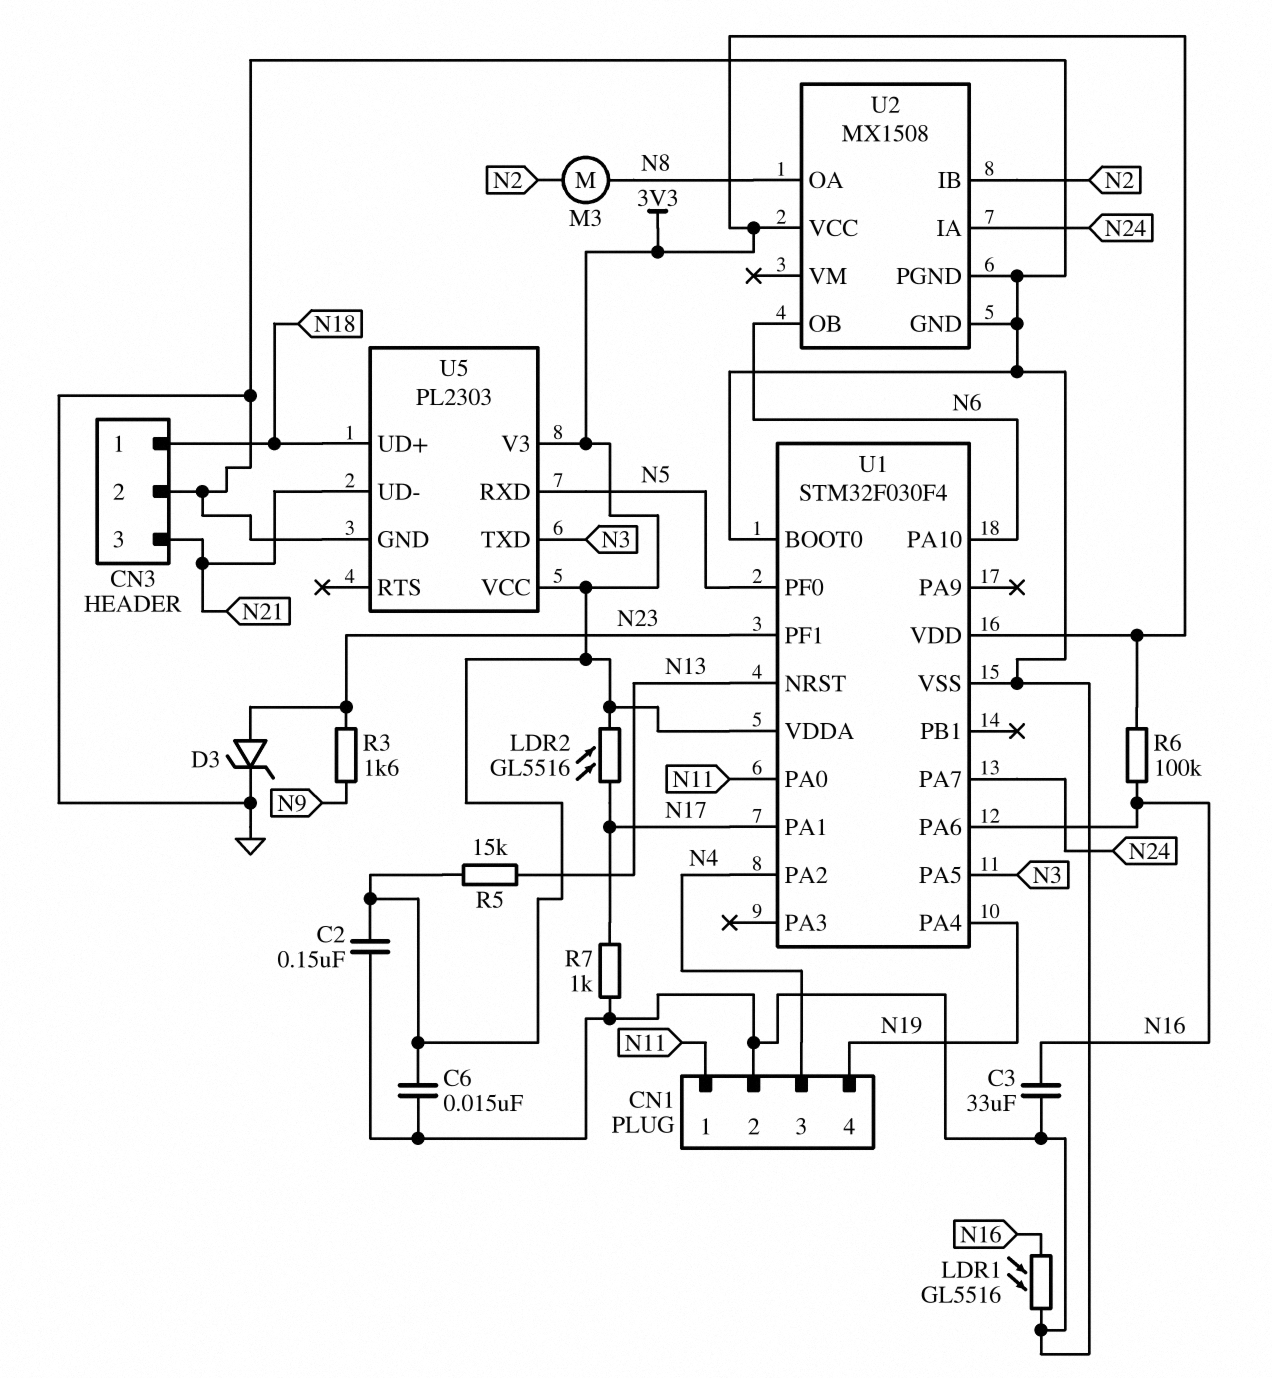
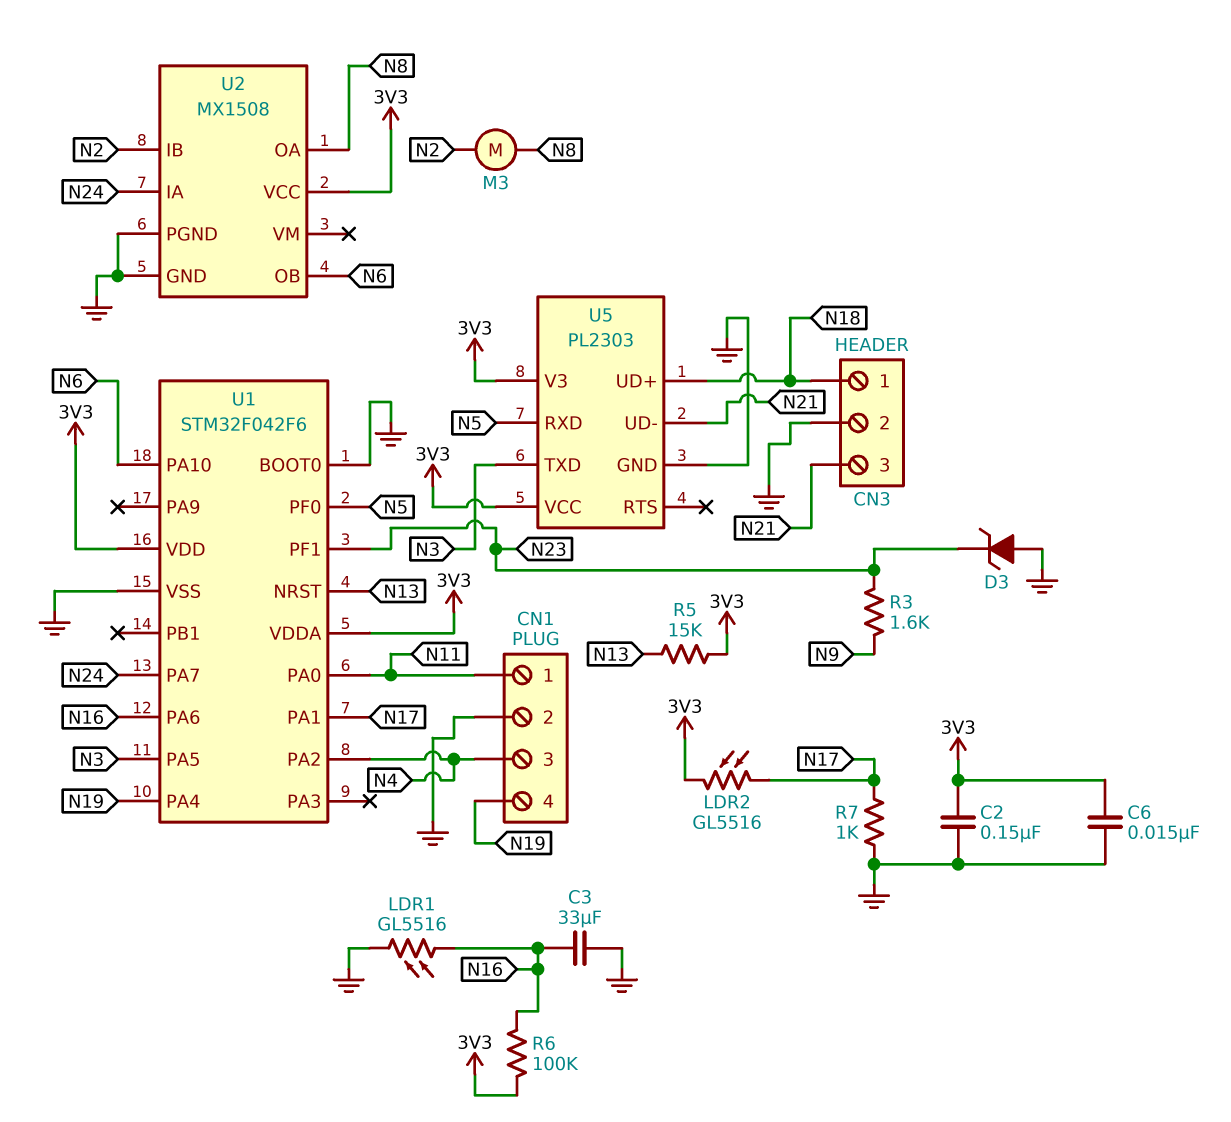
D3: zener (A N23, K GND) -> zener (A GND, K N23)
U1: STM32F030F4 -> STM32F042F6

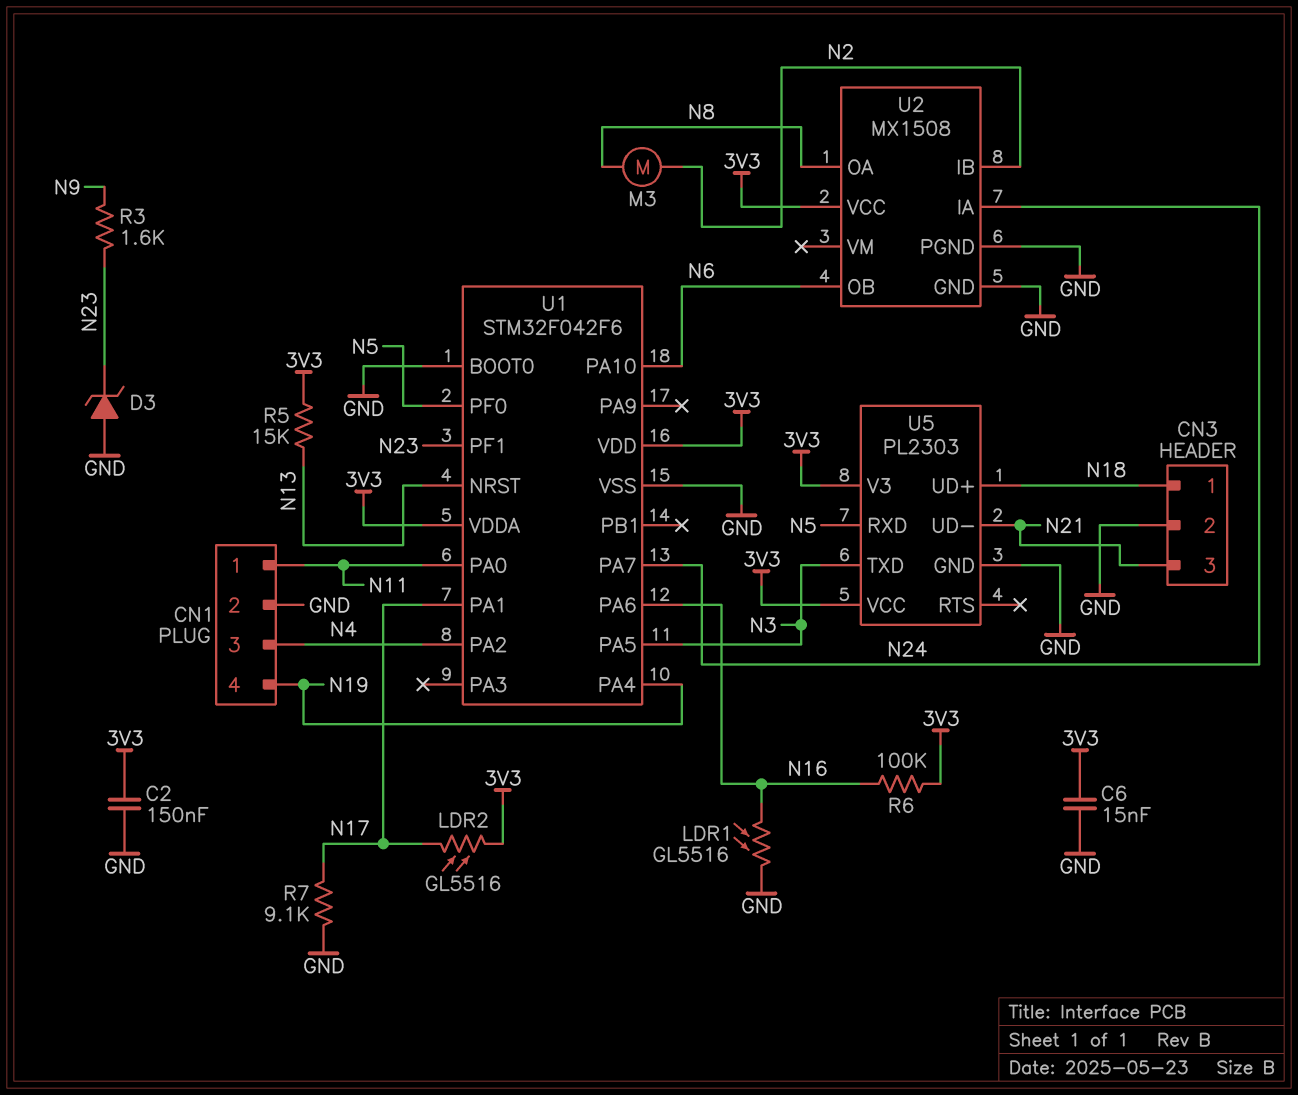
C3: 33uF (GND, N16) -> none
R7: 1k (GND, N17) -> 9.1k (GND, N17)

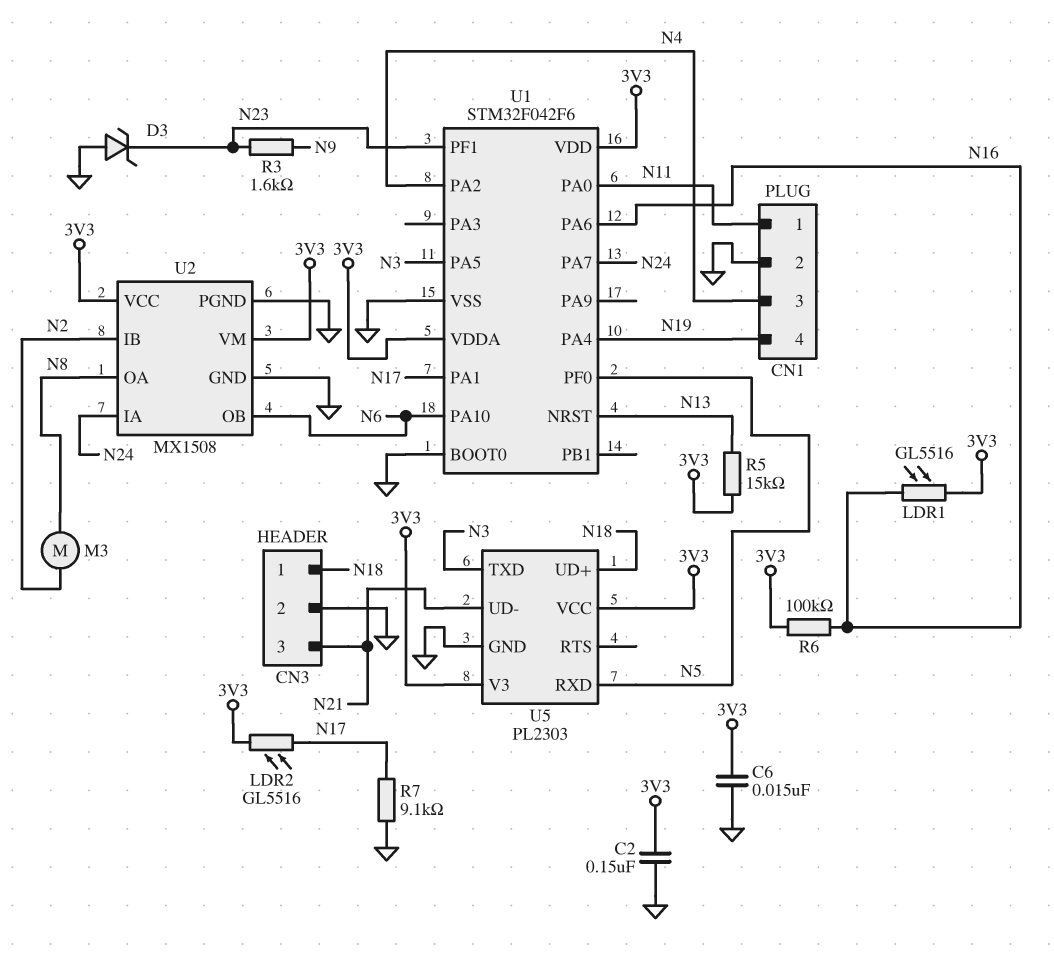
LDR1: GL5516 (GND, N16) -> GL5516 (3V3, N16)
U2 pin VM: none -> 3V3

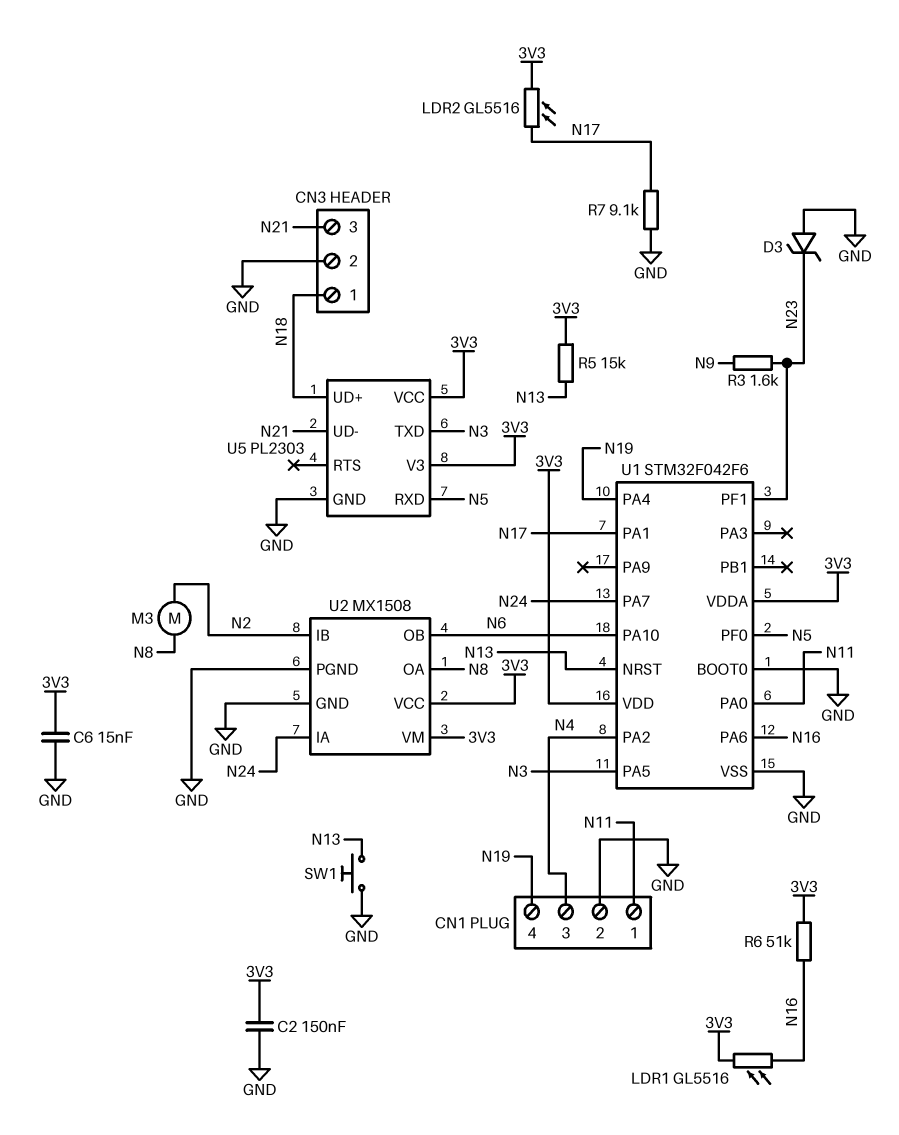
R6: 100k (3V3, N16) -> 51k (3V3, N16)
SW1: none -> button (GND, N13)

